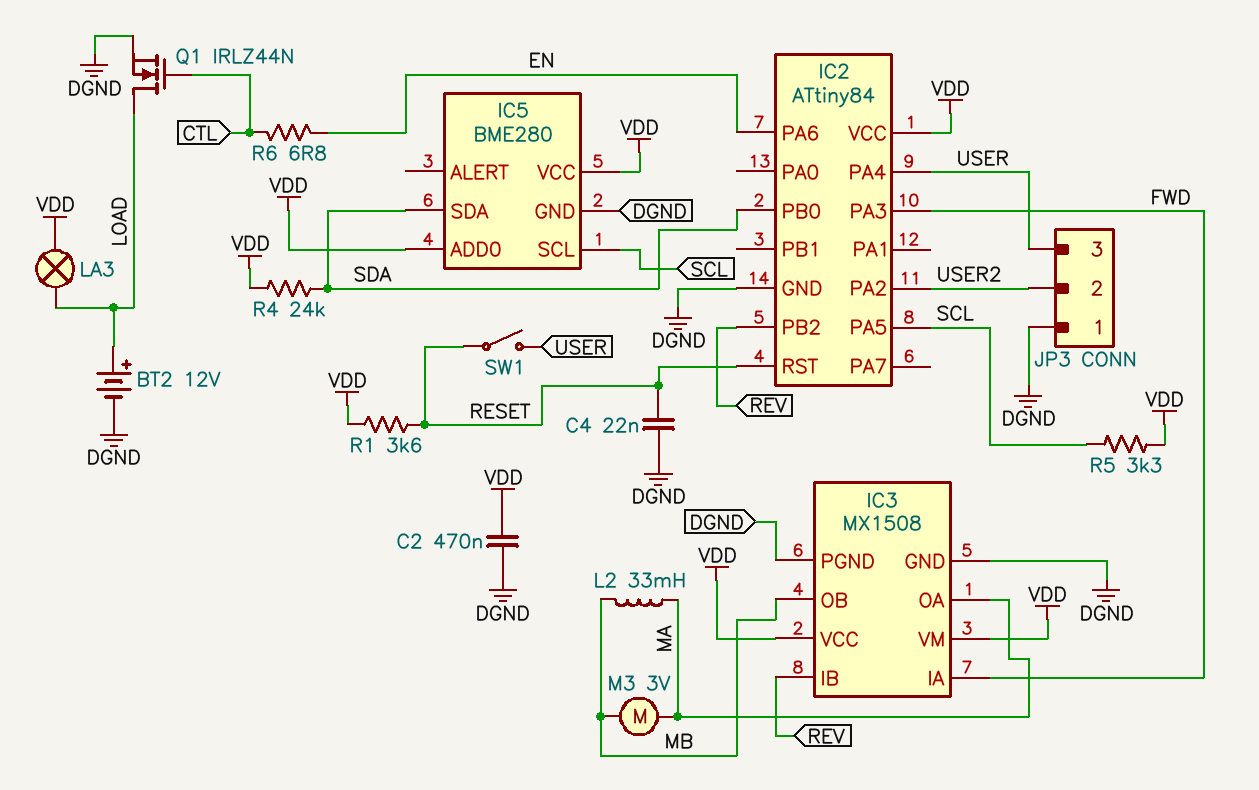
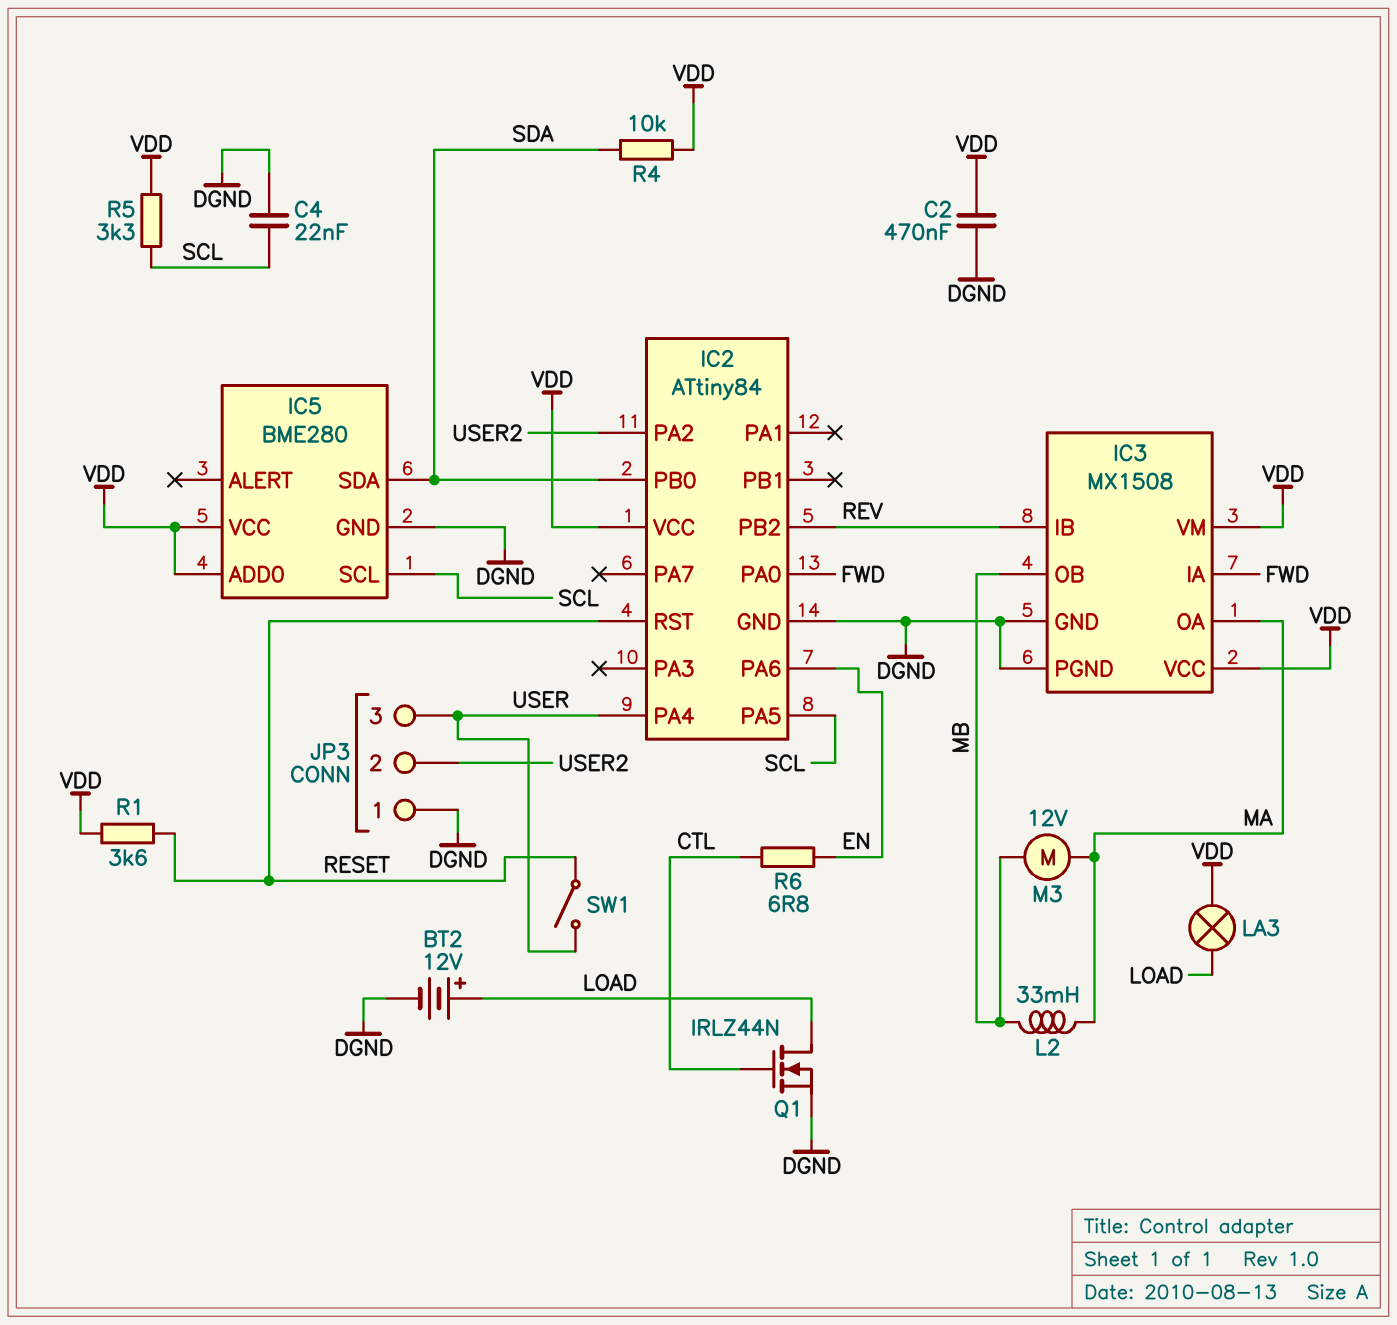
C4: 22nF (DGND, RESET) -> 22nF (DGND, SCL)
IC2 pin PA0: none -> FWD
IC2 pin PA3: FWD -> none
M3: motor 3V (MA, MB) -> motor 12V (MA, MB)
R4: 24k (SDA, VDD) -> 10k (SDA, VDD)

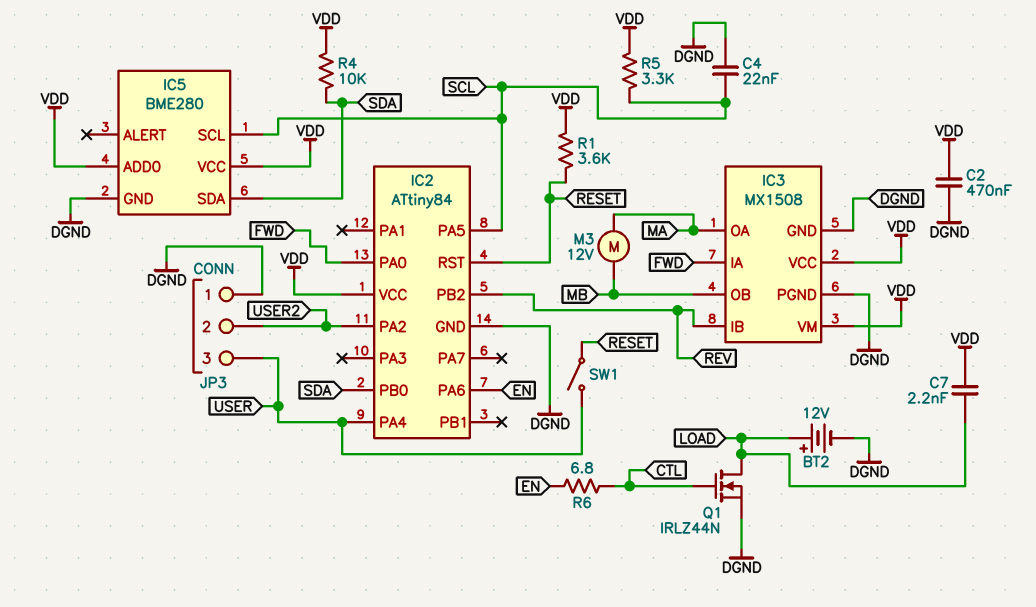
C7: none -> 2.2nF (LOAD, VDD)
L2: 33mH (MA, MB) -> none
LA3: lamp (LOAD, VDD) -> none

